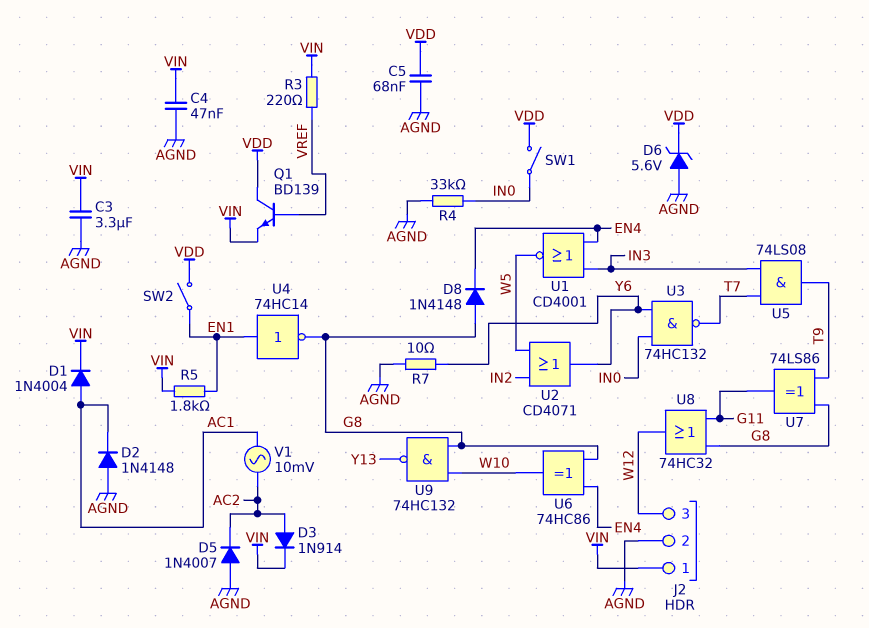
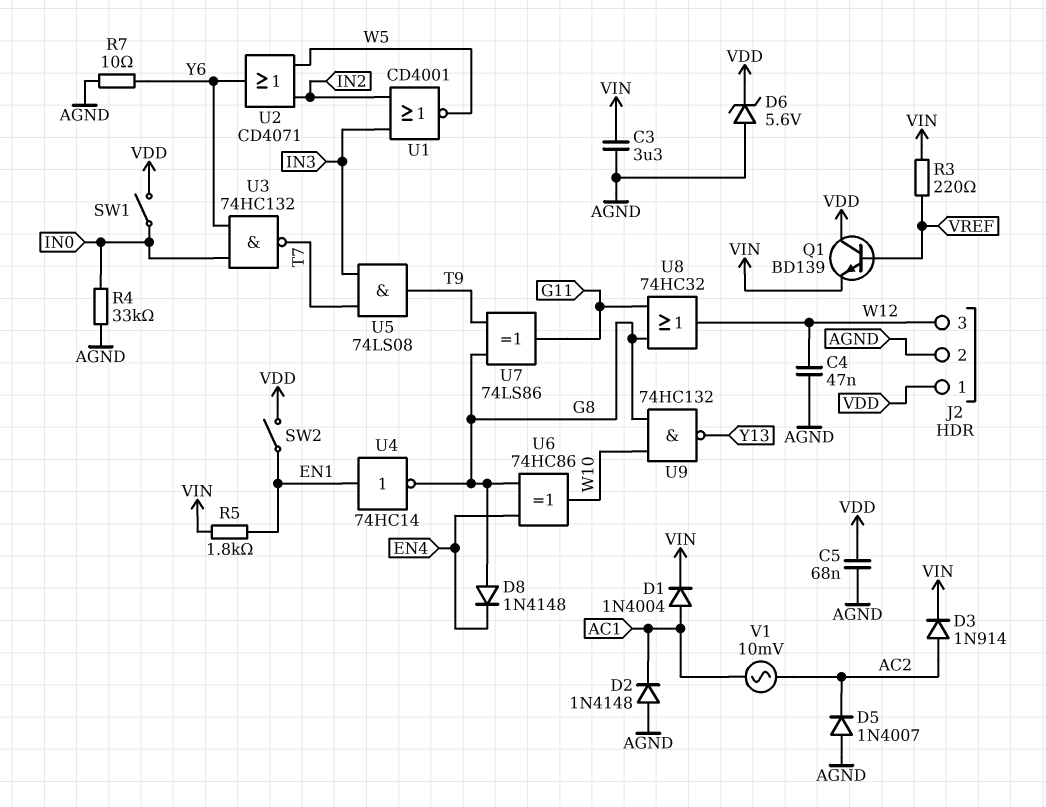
C4: 47nF (AGND, VIN) -> 47nF (AGND, W12)
J2 pin 1: VIN -> VDD
U1: NOR CD4001 (in EN4, in IN3, out W5) -> NOR CD4001 (in IN2, in IN3, out W5)

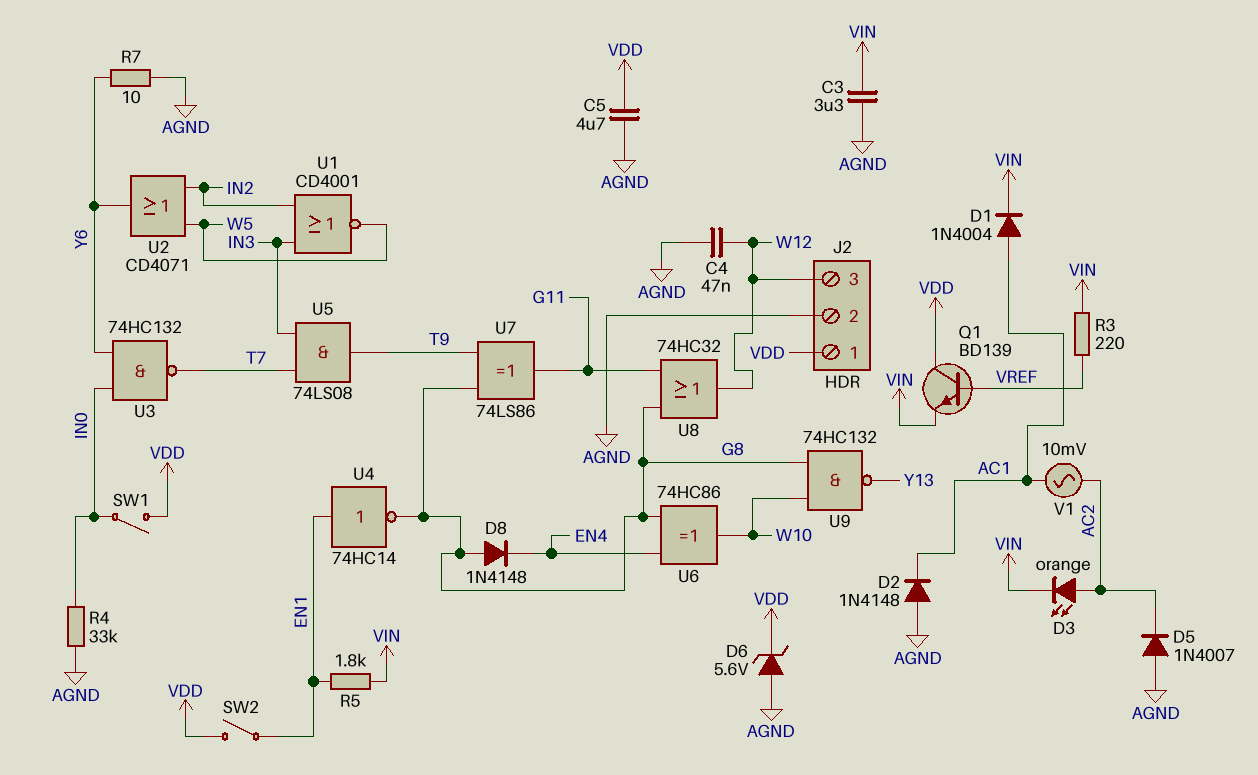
C5: 68nF (AGND, VDD) -> 4.7uF (AGND, VDD)
D3: diode 1N914 (A AC2, K VIN) -> LED orange (A AC2, K VIN)

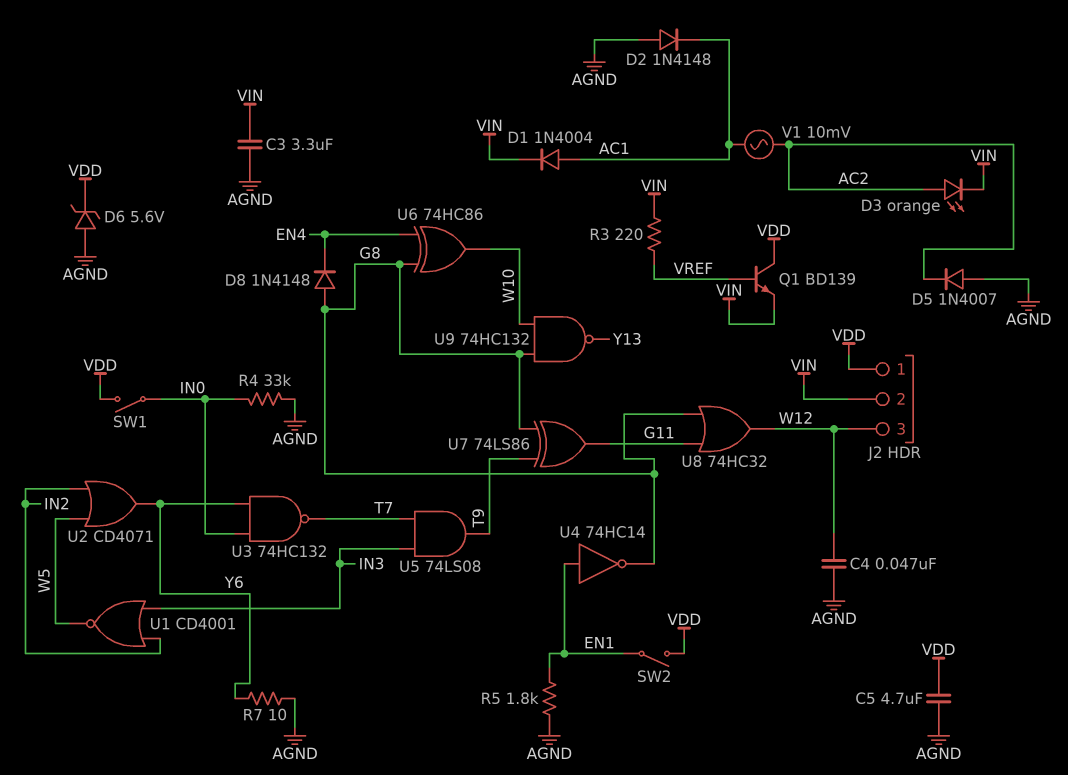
J2 pin 2: AGND -> VIN
R5: 1.8k (EN1, VIN) -> 1.8k (AGND, EN1)

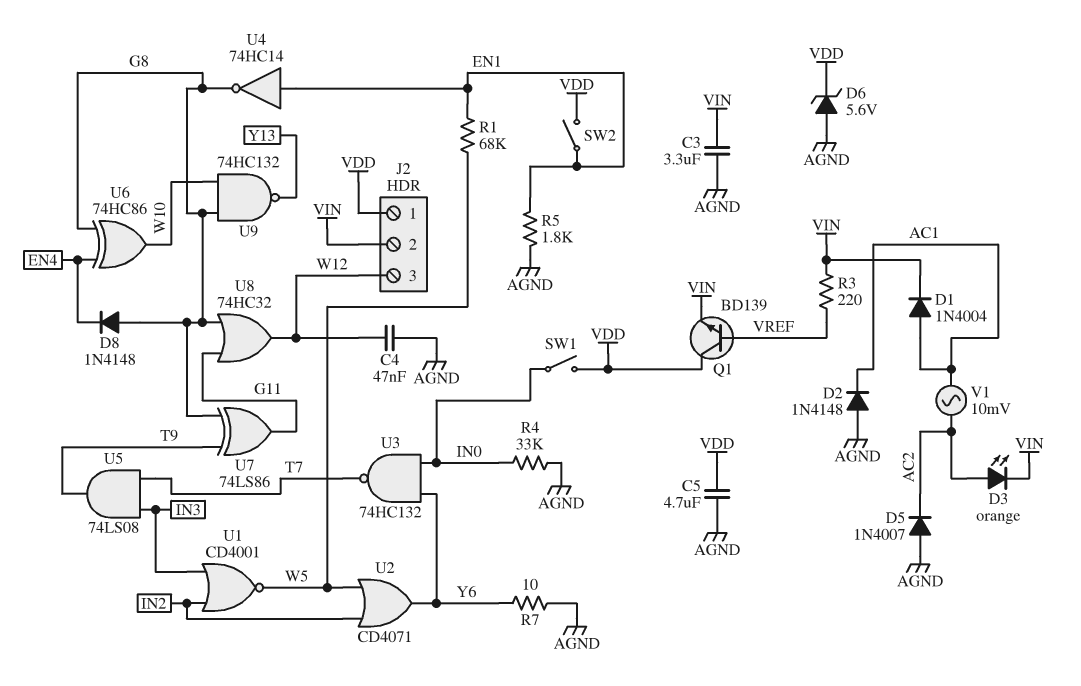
R1: none -> 68k (EN1, W5)

